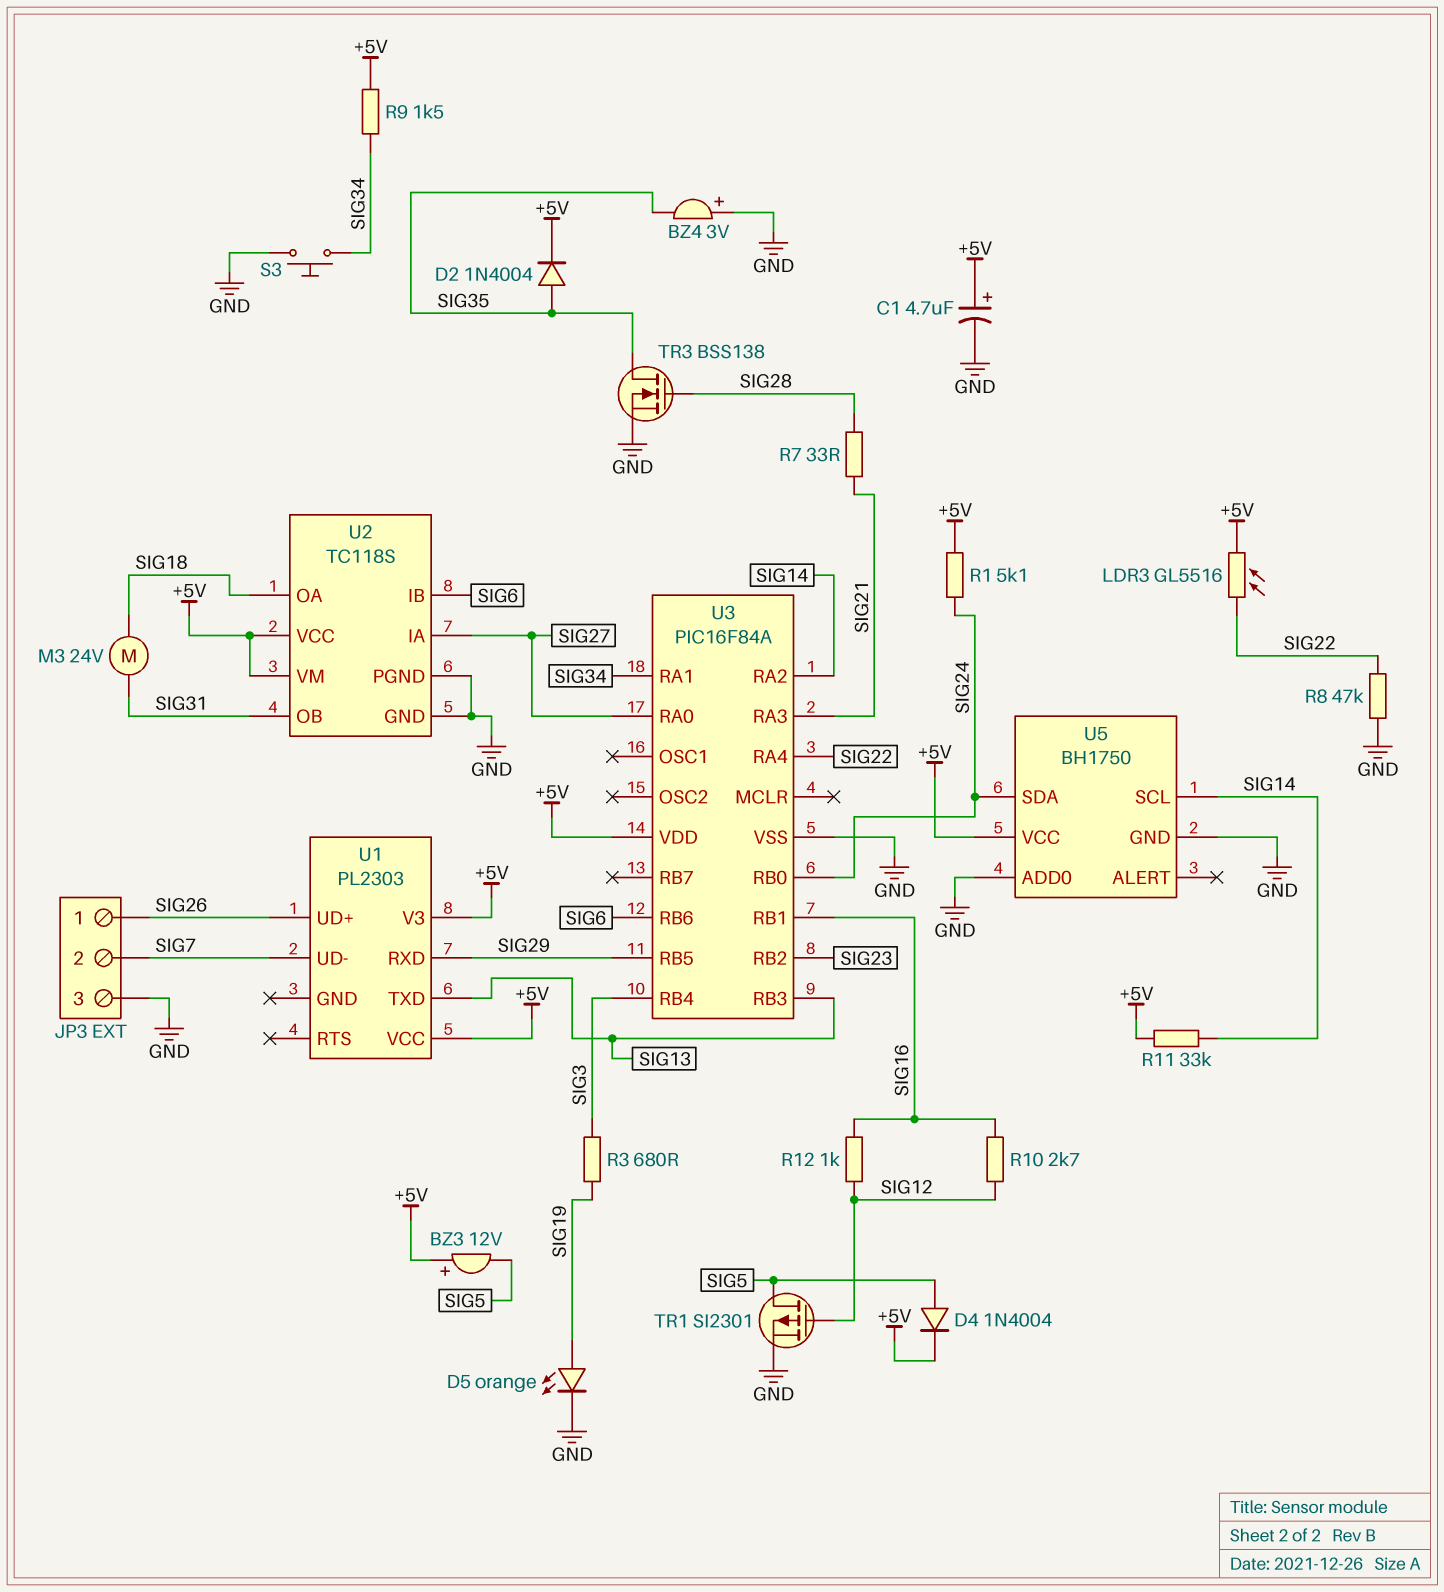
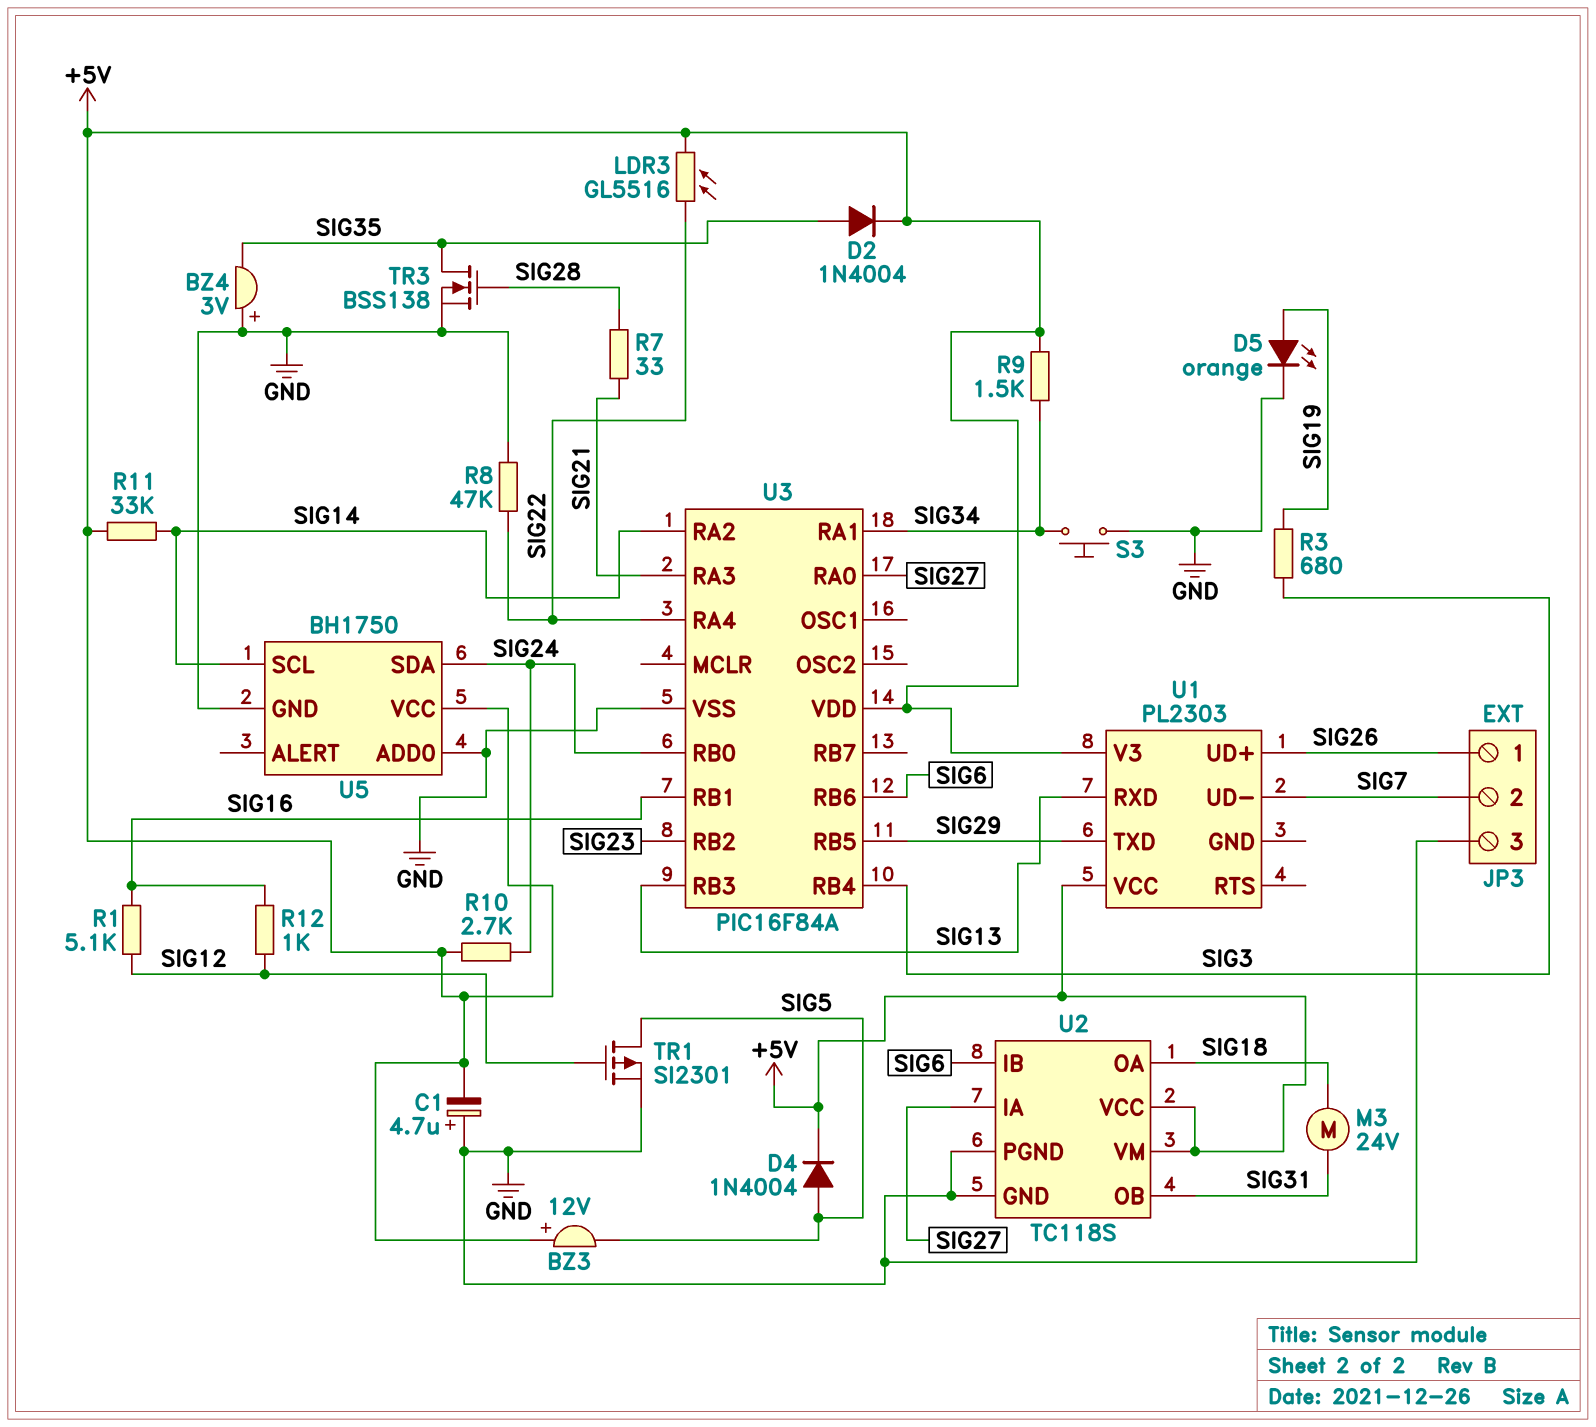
C1: 4.7uF (plus +5V, minus GND) -> 4.7uF (plus GND, minus +5V)
R1: 5.1k (+5V, SIG24) -> 5.1k (SIG12, SIG16)
R10: 2.7k (SIG12, SIG16) -> 2.7k (+5V, SIG24)
U1 pin RXD: SIG29 -> SIG13
U1 pin TXD: SIG13 -> SIG29

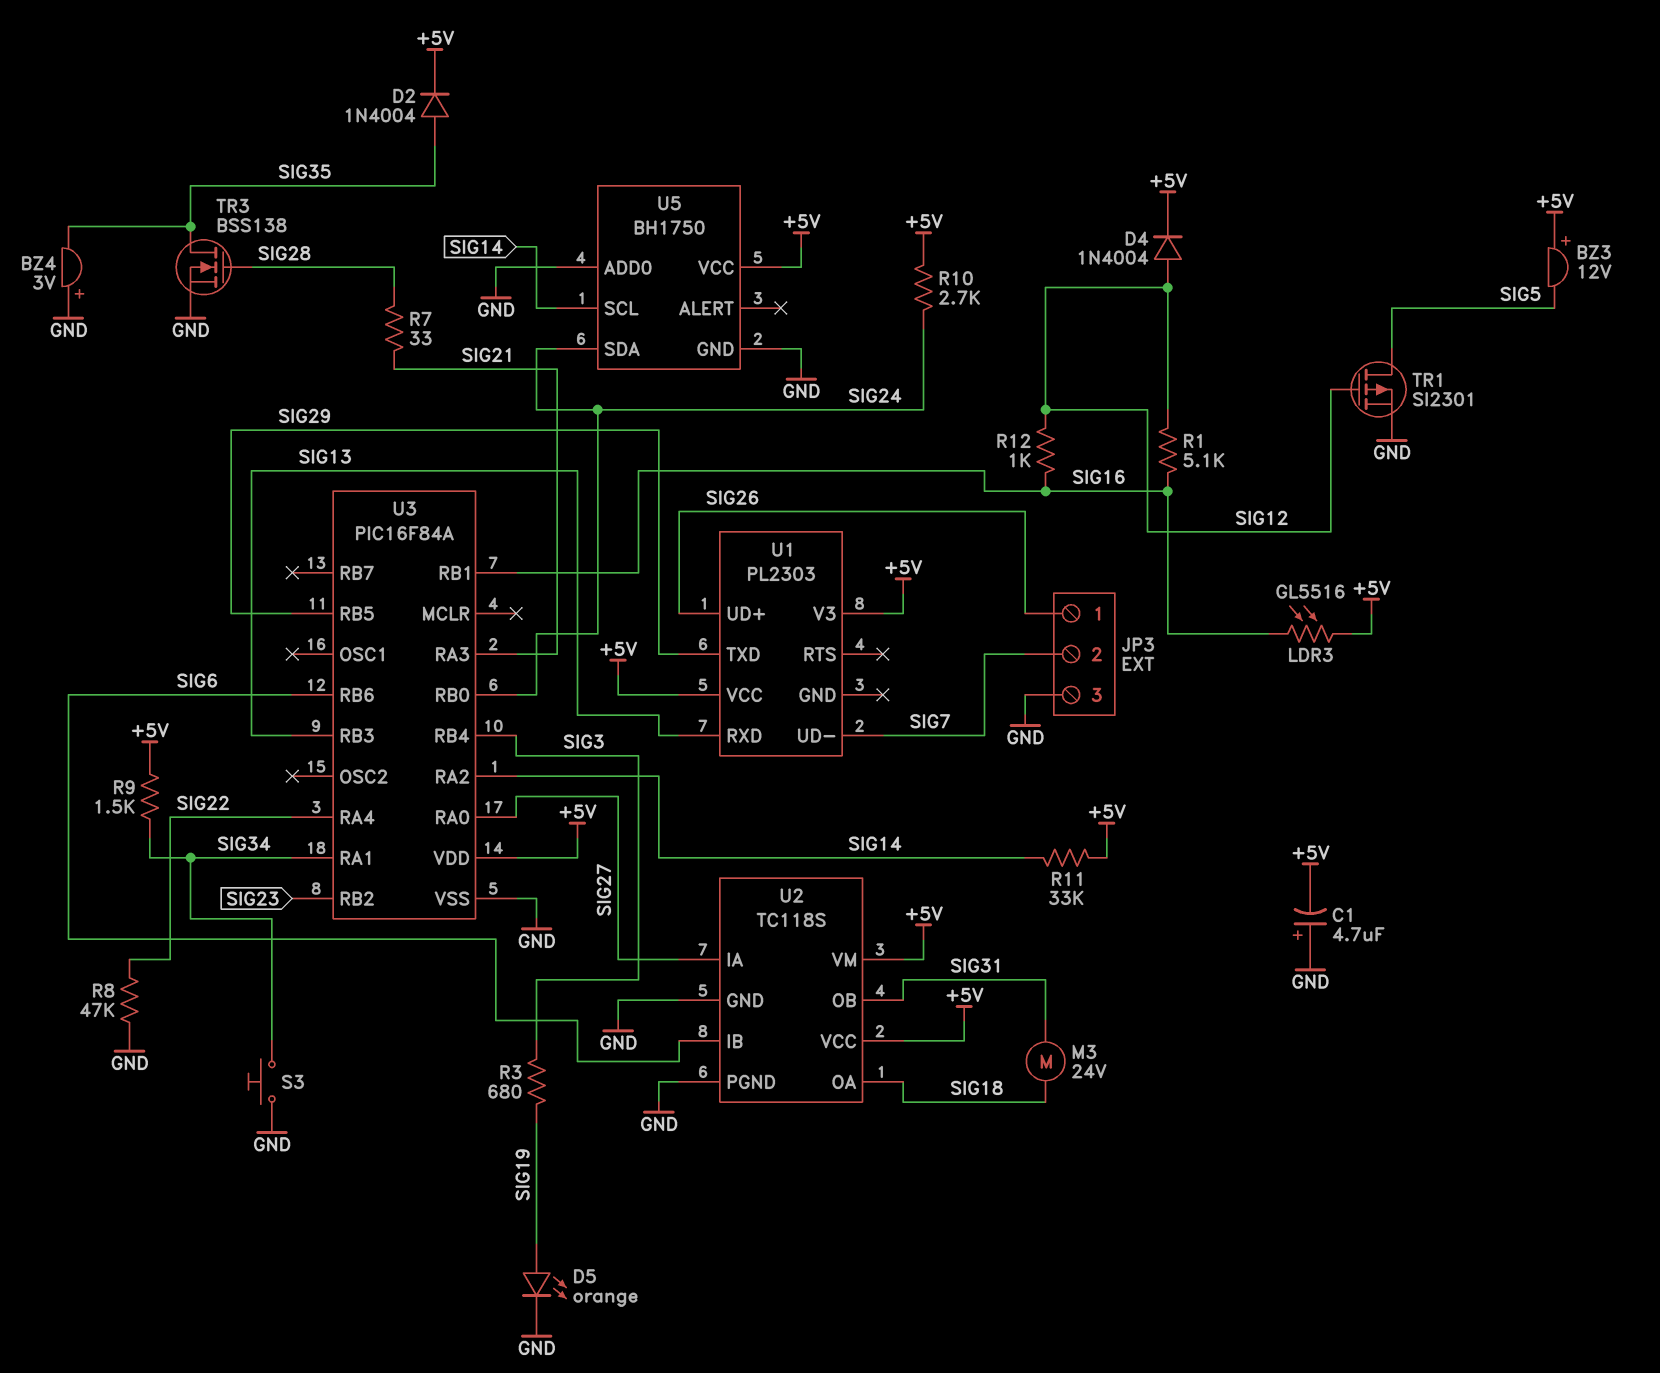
D4: diode 1N4004 (A SIG5, K +5V) -> diode 1N4004 (A SIG12, K +5V)
LDR3: GL5516 (+5V, SIG22) -> GL5516 (+5V, SIG16)

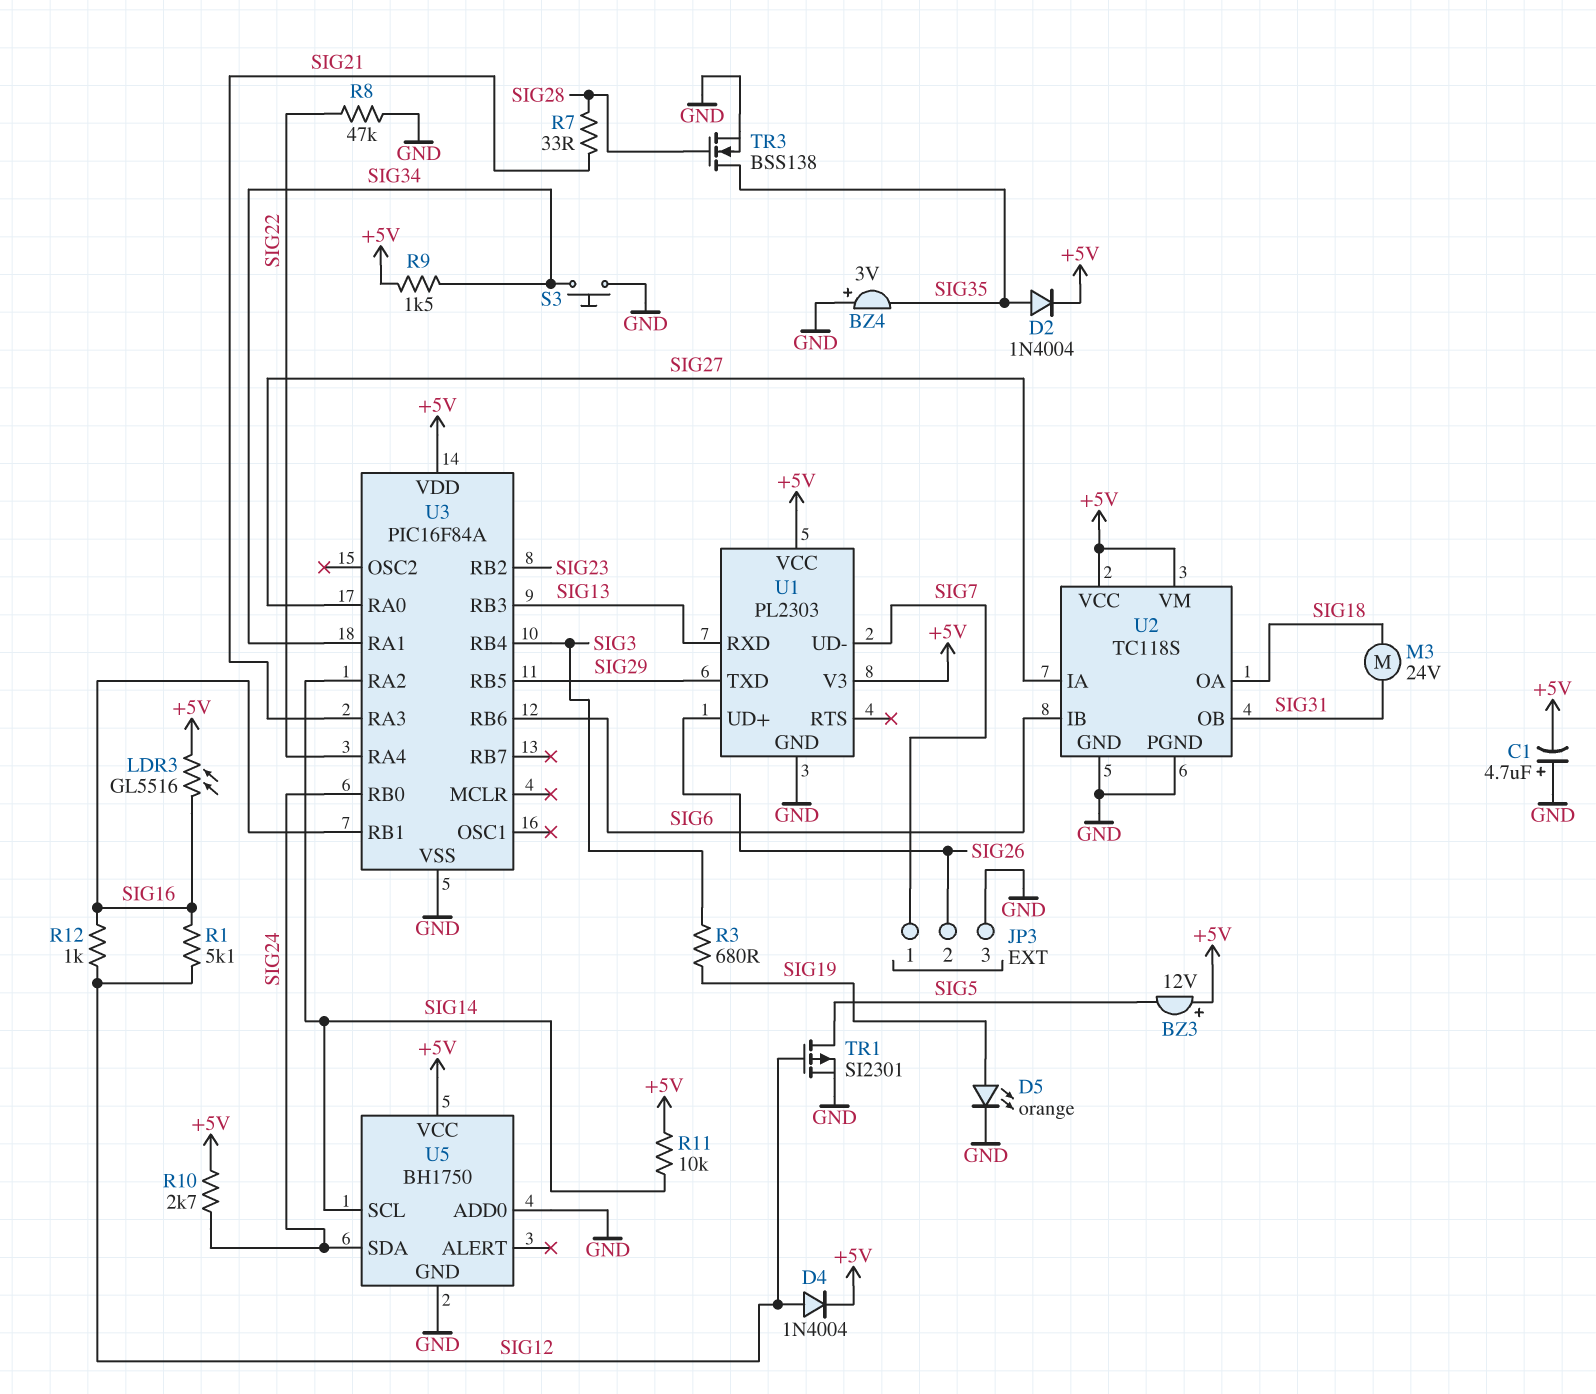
JP3 pin 1: SIG26 -> SIG7
JP3 pin 2: SIG7 -> SIG26
R11: 33k (+5V, SIG14) -> 10k (+5V, SIG14)
U1 pin GND: none -> GND

